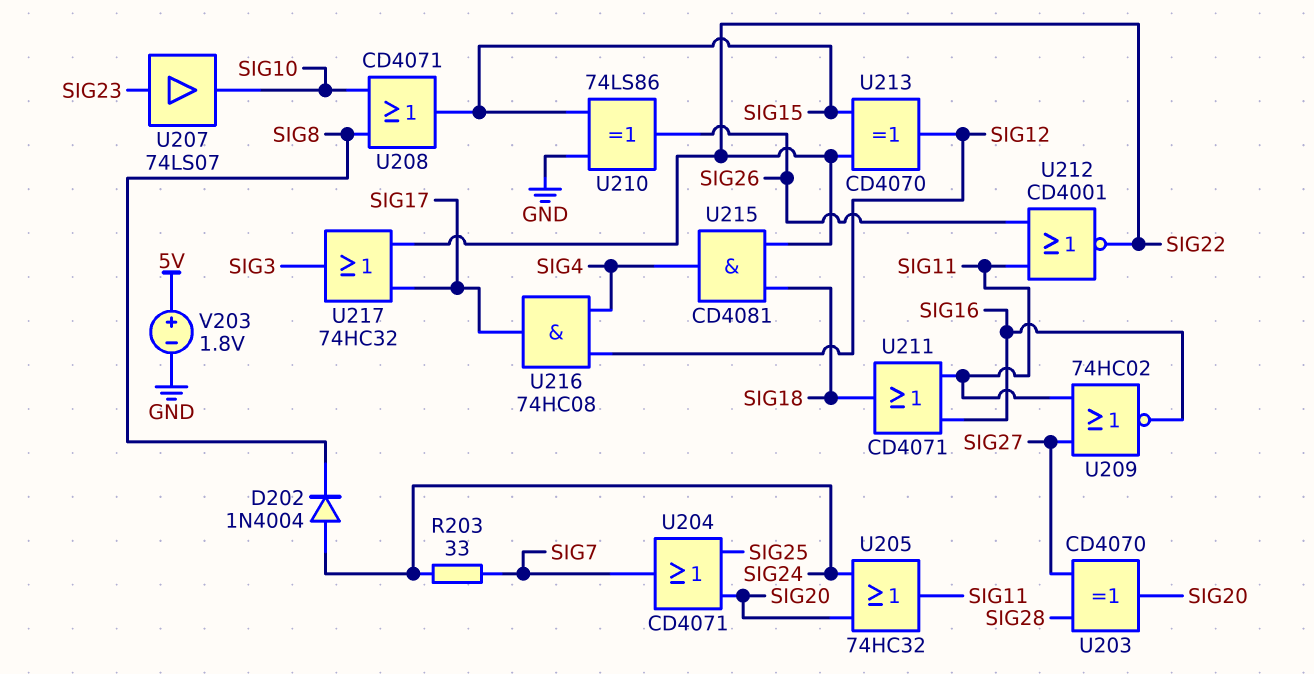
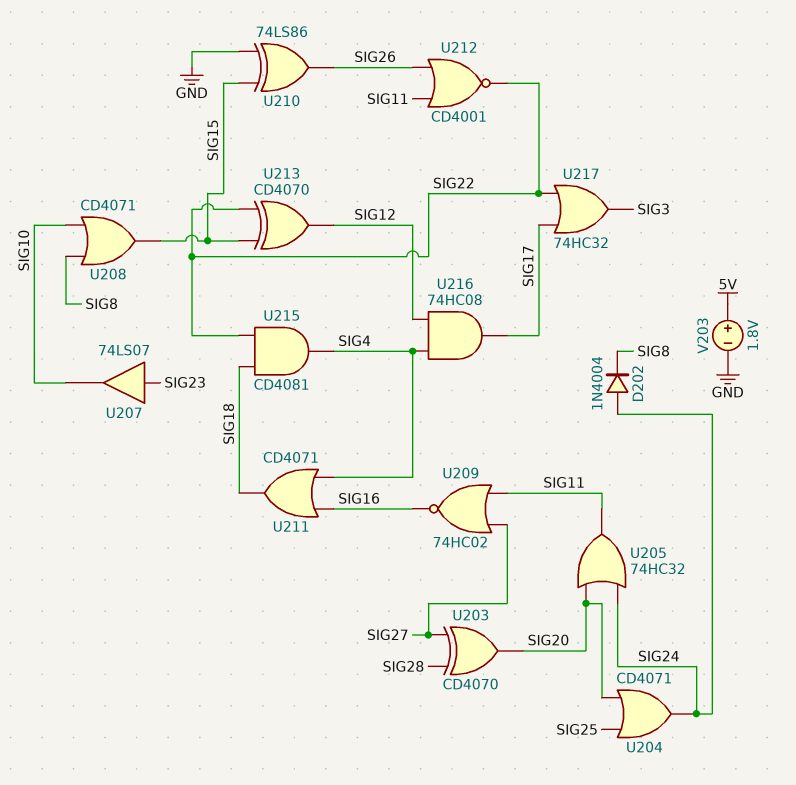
R203: 33 (SIG7, SIG24) -> none
U204: OR CD4071 (in SIG20, in SIG25, out SIG7) -> OR CD4071 (in SIG20, in SIG25, out SIG24)
U211: OR CD4071 (in SIG11, in SIG16, out SIG18) -> OR CD4071 (in SIG4, in SIG16, out SIG18)

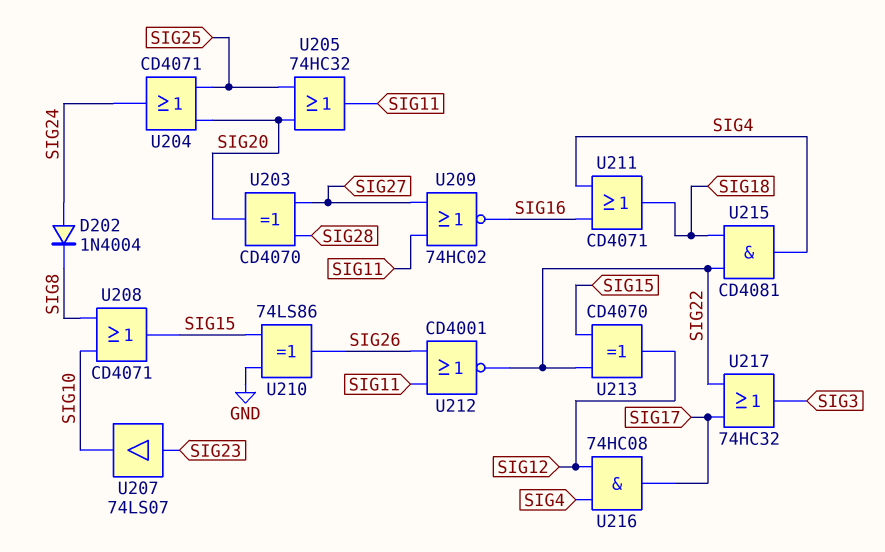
U205: OR 74HC32 (in SIG20, in SIG24, out SIG11) -> OR 74HC32 (in SIG20, in SIG25, out SIG11)
V203: 1.8V (plus 5V, minus GND) -> none

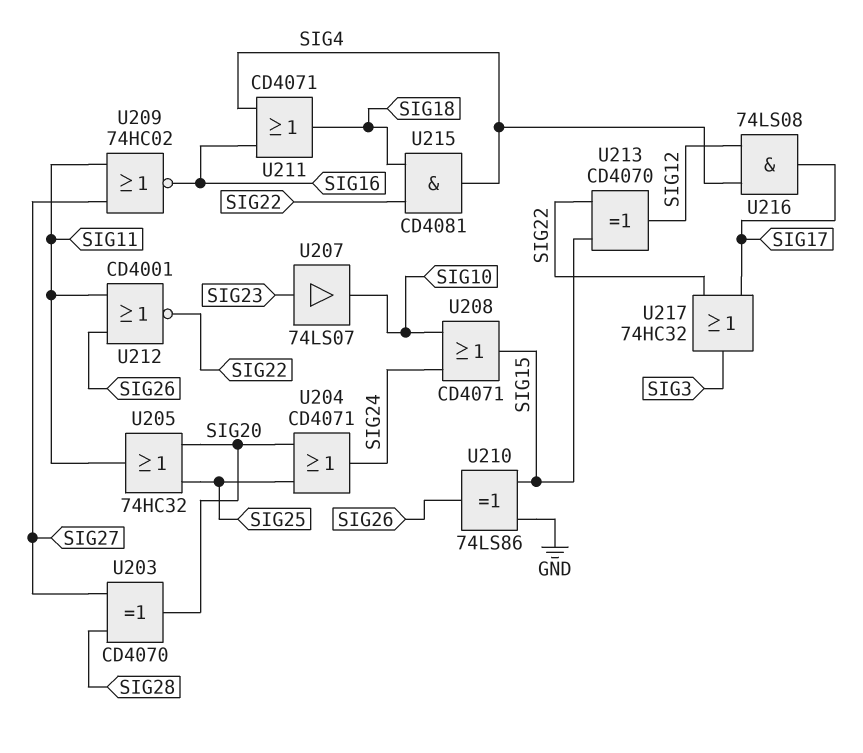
D202: diode 1N4004 (A SIG24, K SIG8) -> none
U208: OR CD4071 (in SIG8, in SIG10, out SIG15) -> OR CD4071 (in SIG10, in SIG24, out SIG15)
U216: AND 74HC08 (in SIG4, in SIG12, out SIG17) -> AND 74LS08 (in SIG4, in SIG12, out SIG17)

